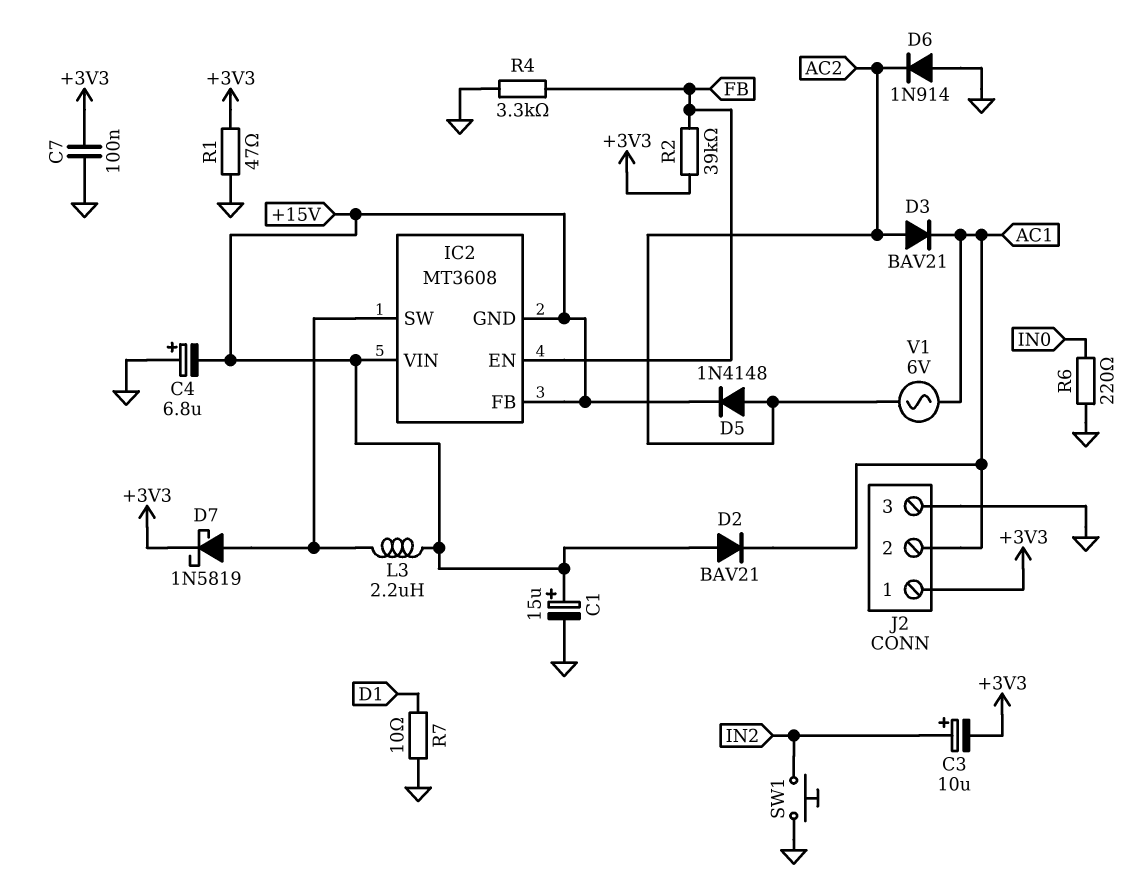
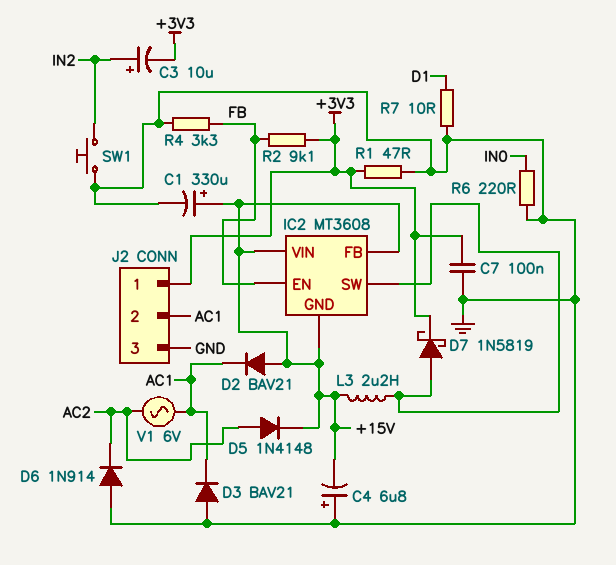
C1: 15uF (plus +15V, minus GND) -> 330uF (plus +15V, minus GND)
D3: diode BAV21 (A AC2, K AC1) -> diode BAV21 (A GND, K AC1)
R2: 39k (+3V3, FB) -> 9.1k (+3V3, FB)

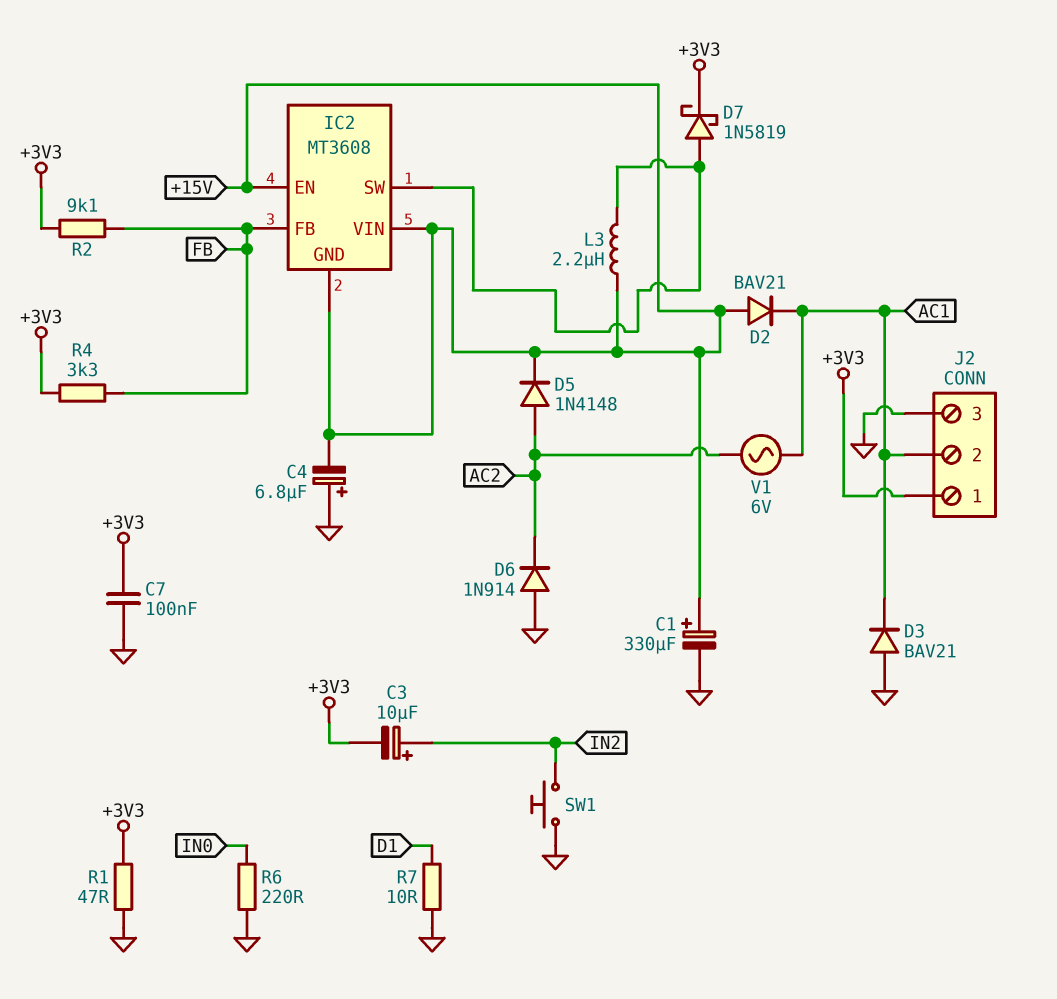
IC2 pin EN: FB -> +15V
IC2 pin FB: +15V -> FB
R4: 3.3k (FB, GND) -> 3.3k (+3V3, FB)

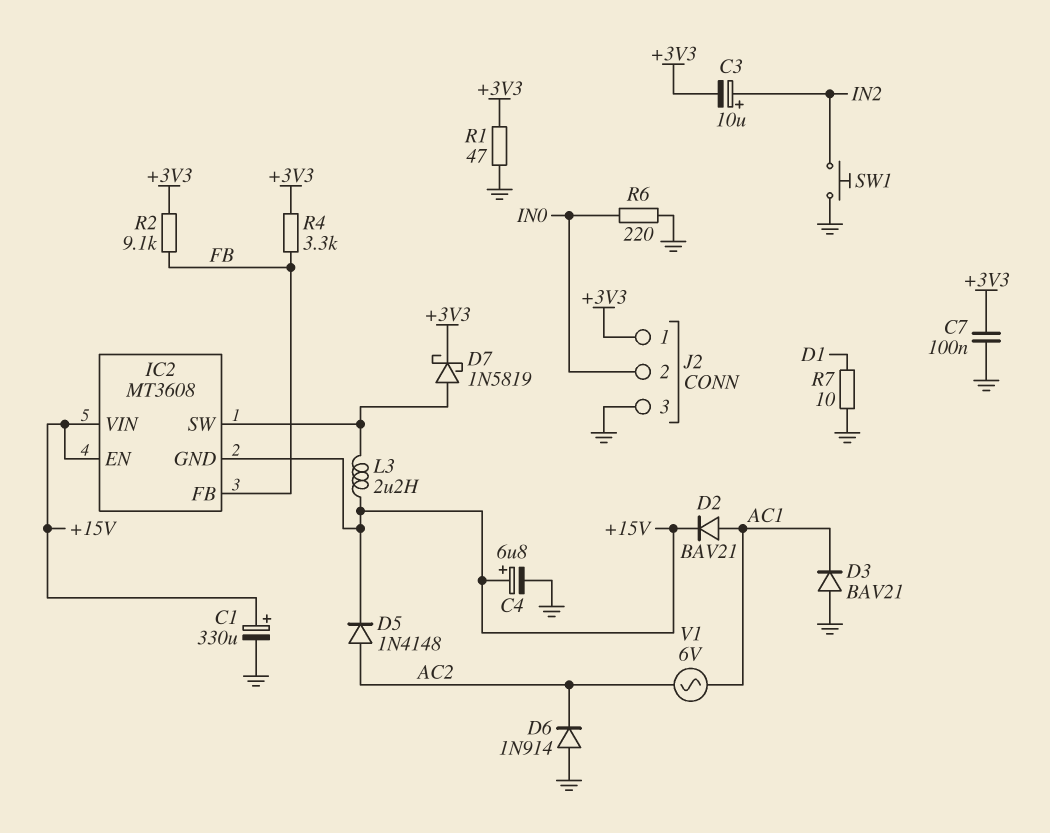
C4: 6.8uF (plus GND, minus +15V) -> 6.8uF (plus +15V, minus GND)
D2: diode BAV21 (A +15V, K AC1) -> diode BAV21 (A AC1, K +15V)
J2 pin 2: AC1 -> IN0

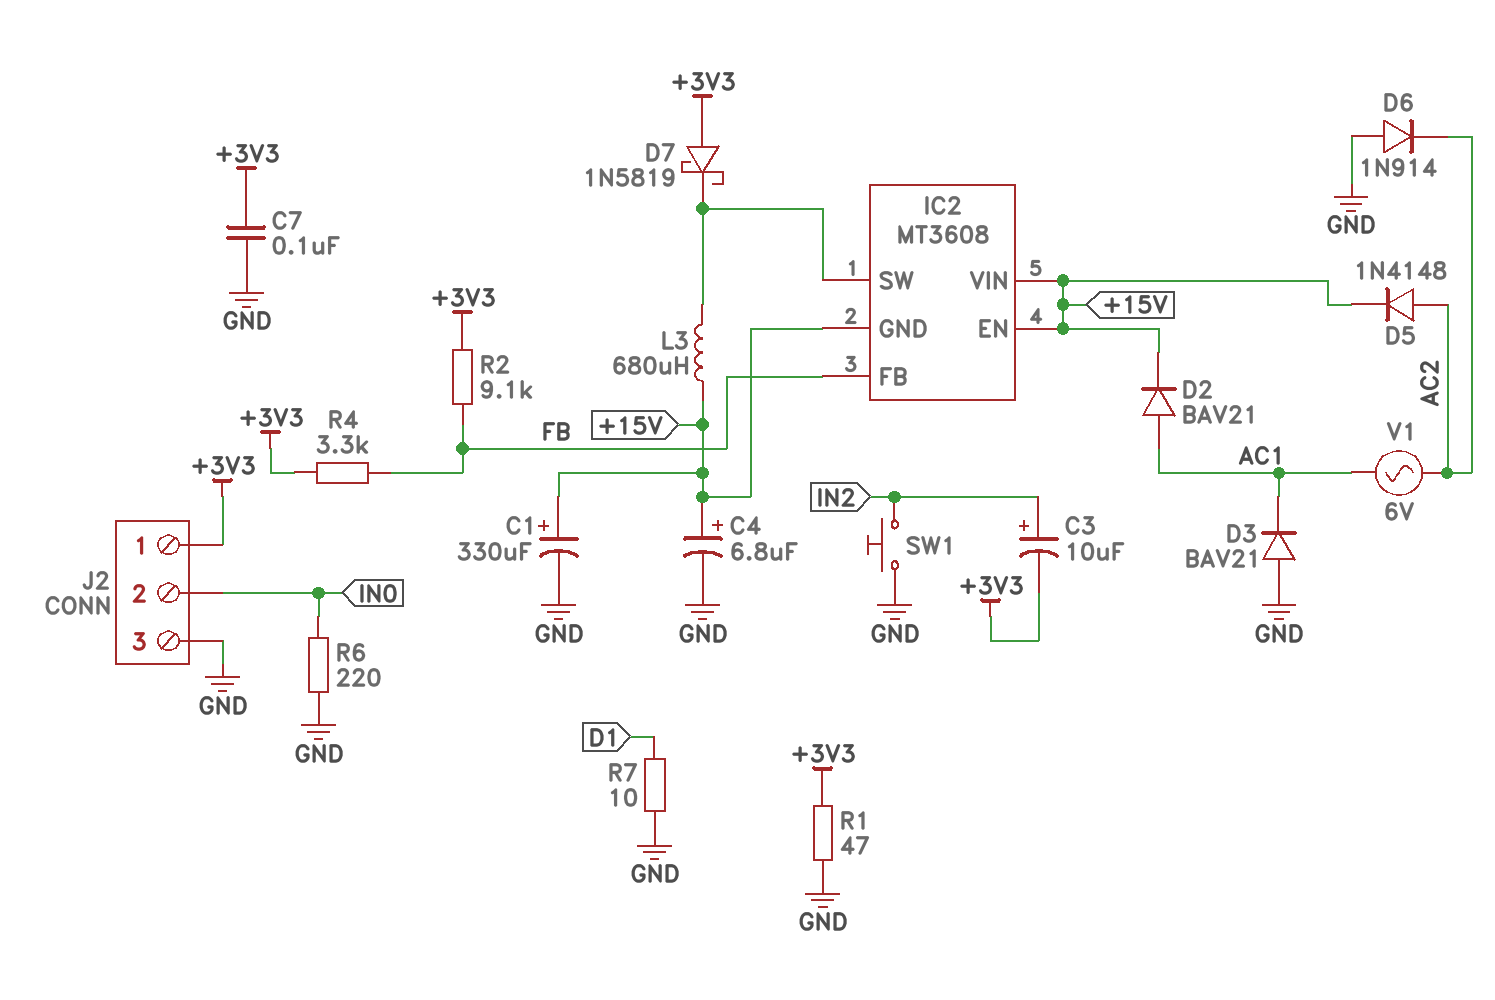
D7: schottky 1N5819 (A IC2/SW, K +3V3) -> schottky 1N5819 (A +3V3, K IC2/SW)
L3: 2.2uH (+15V, IC2/SW) -> 680uH (+15V, IC2/SW)

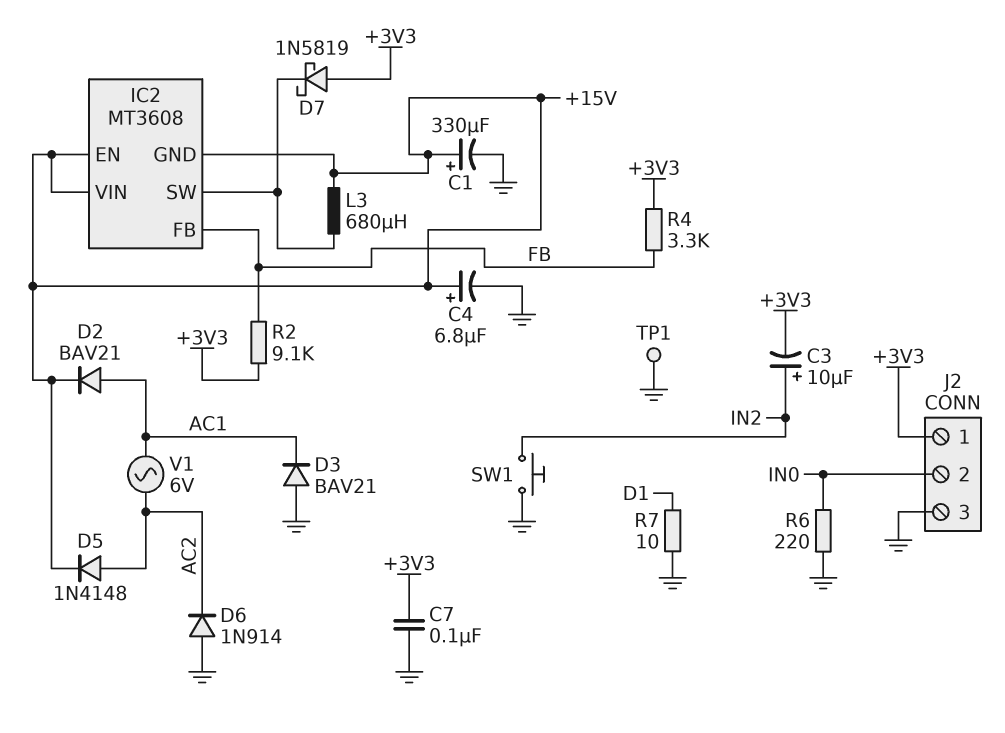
R1: 47 (+3V3, GND) -> none
TP1: none -> test point (GND)

